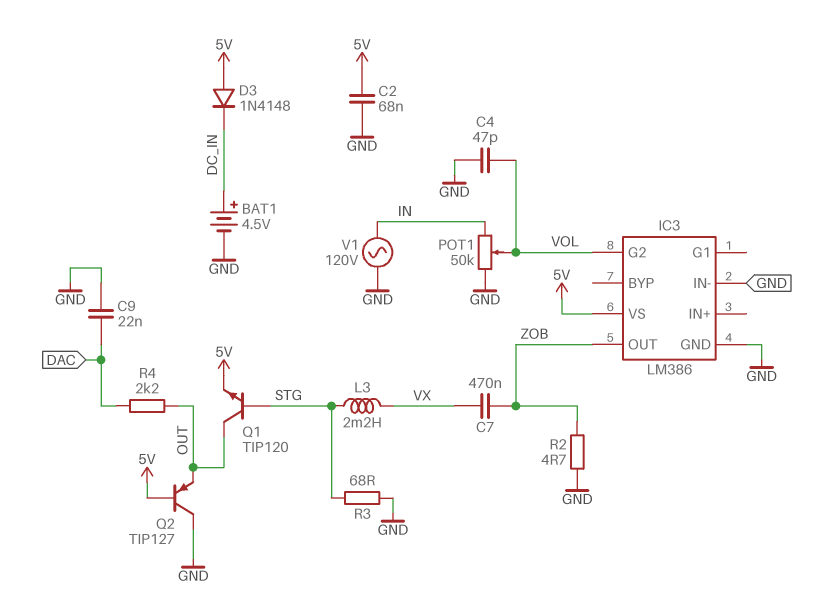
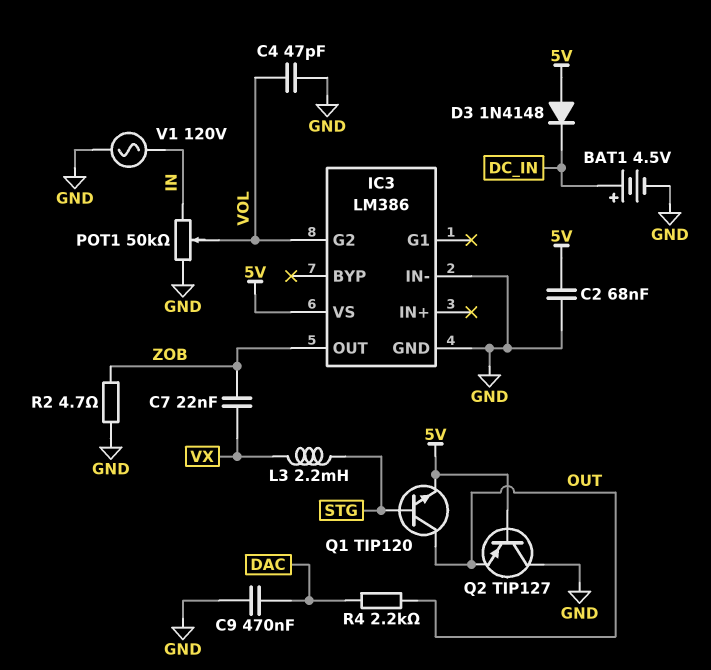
C7: 470nF (VX, ZOB) -> 22nF (VX, ZOB)
C9: 22nF (DAC, GND) -> 470nF (DAC, GND)
R3: 68 (GND, STG) -> none

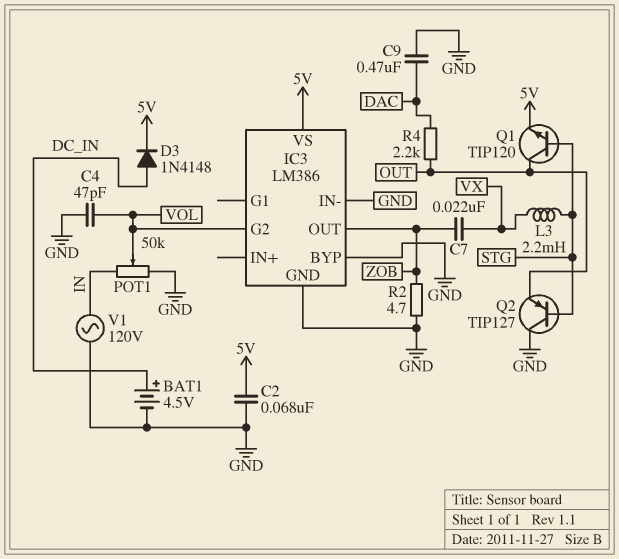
D3: diode 1N4148 (A 5V, K DC_IN) -> diode 1N4148 (A DC_IN, K 5V)
IC3 pin BYP: none -> GND
Q2: PNP TIP127 (B 5V, C GND, E OUT) -> PNP TIP127 (B STG, C GND, E OUT)

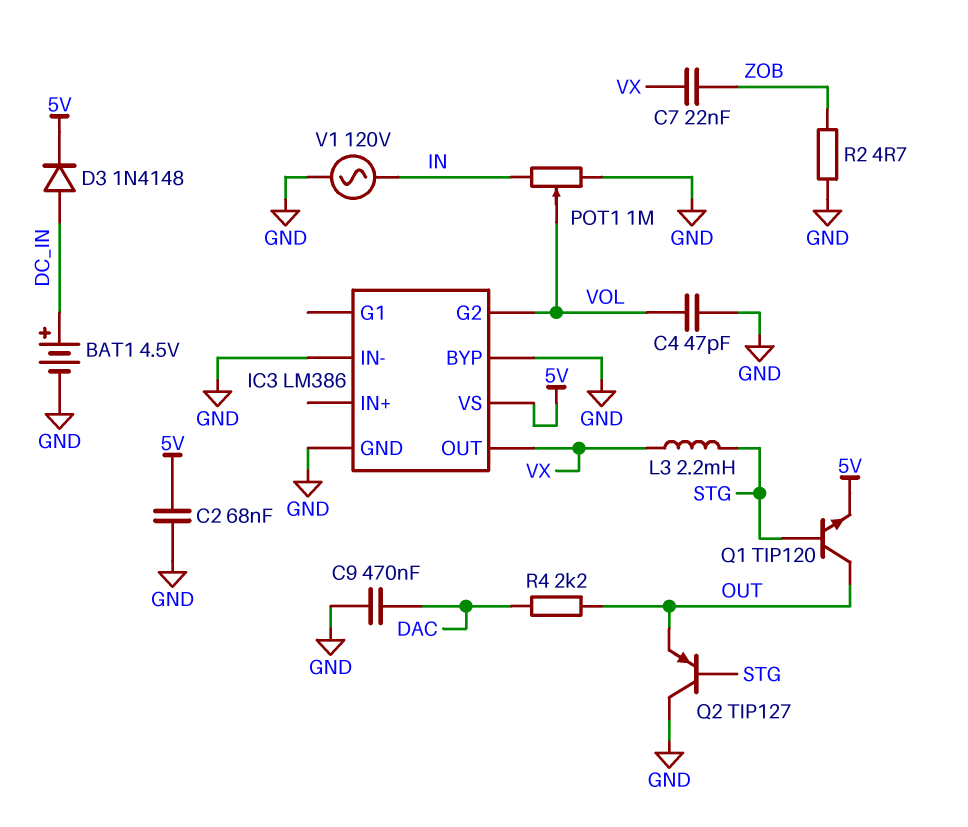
IC3 pin OUT: ZOB -> VX
POT1: 50k (GND, IN, wiper VOL) -> 1M (GND, IN, wiper VOL)

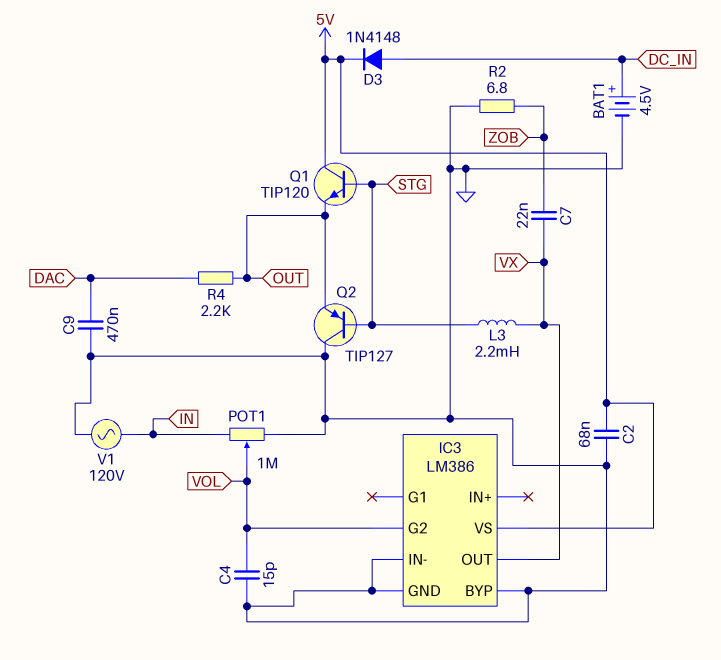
C4: 47pF (GND, VOL) -> 15pF (GND, VOL)
Q1: NPN TIP120 (B STG, C OUT, E 5V) -> NPN TIP120 (B STG, C 5V, E OUT)
R2: 4.7 (GND, ZOB) -> 6.8 (GND, ZOB)

